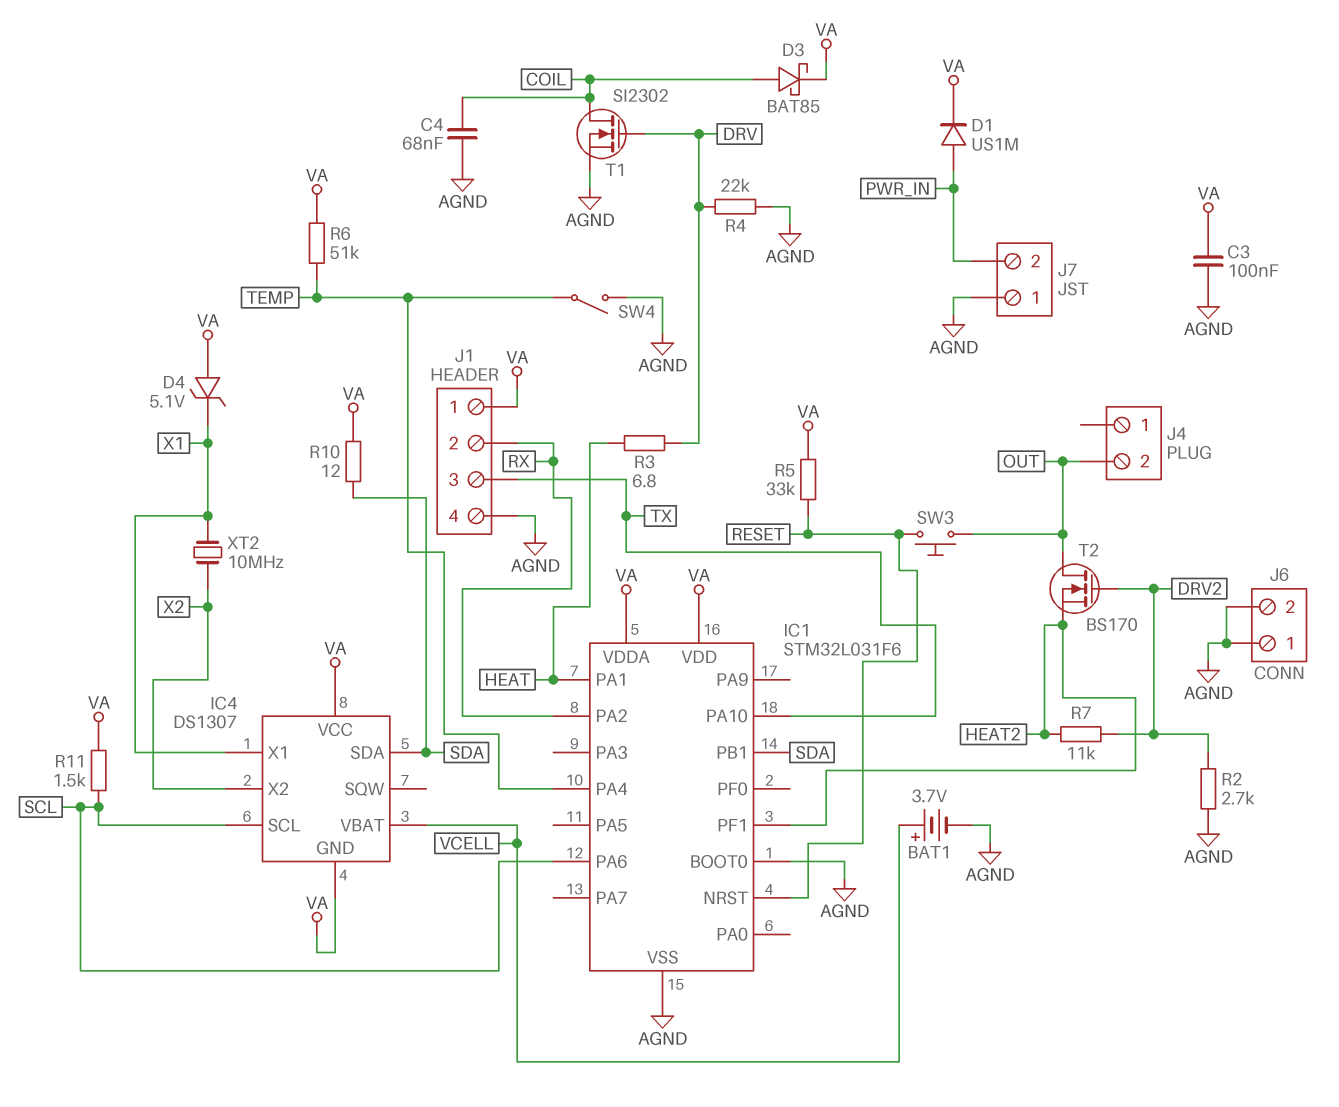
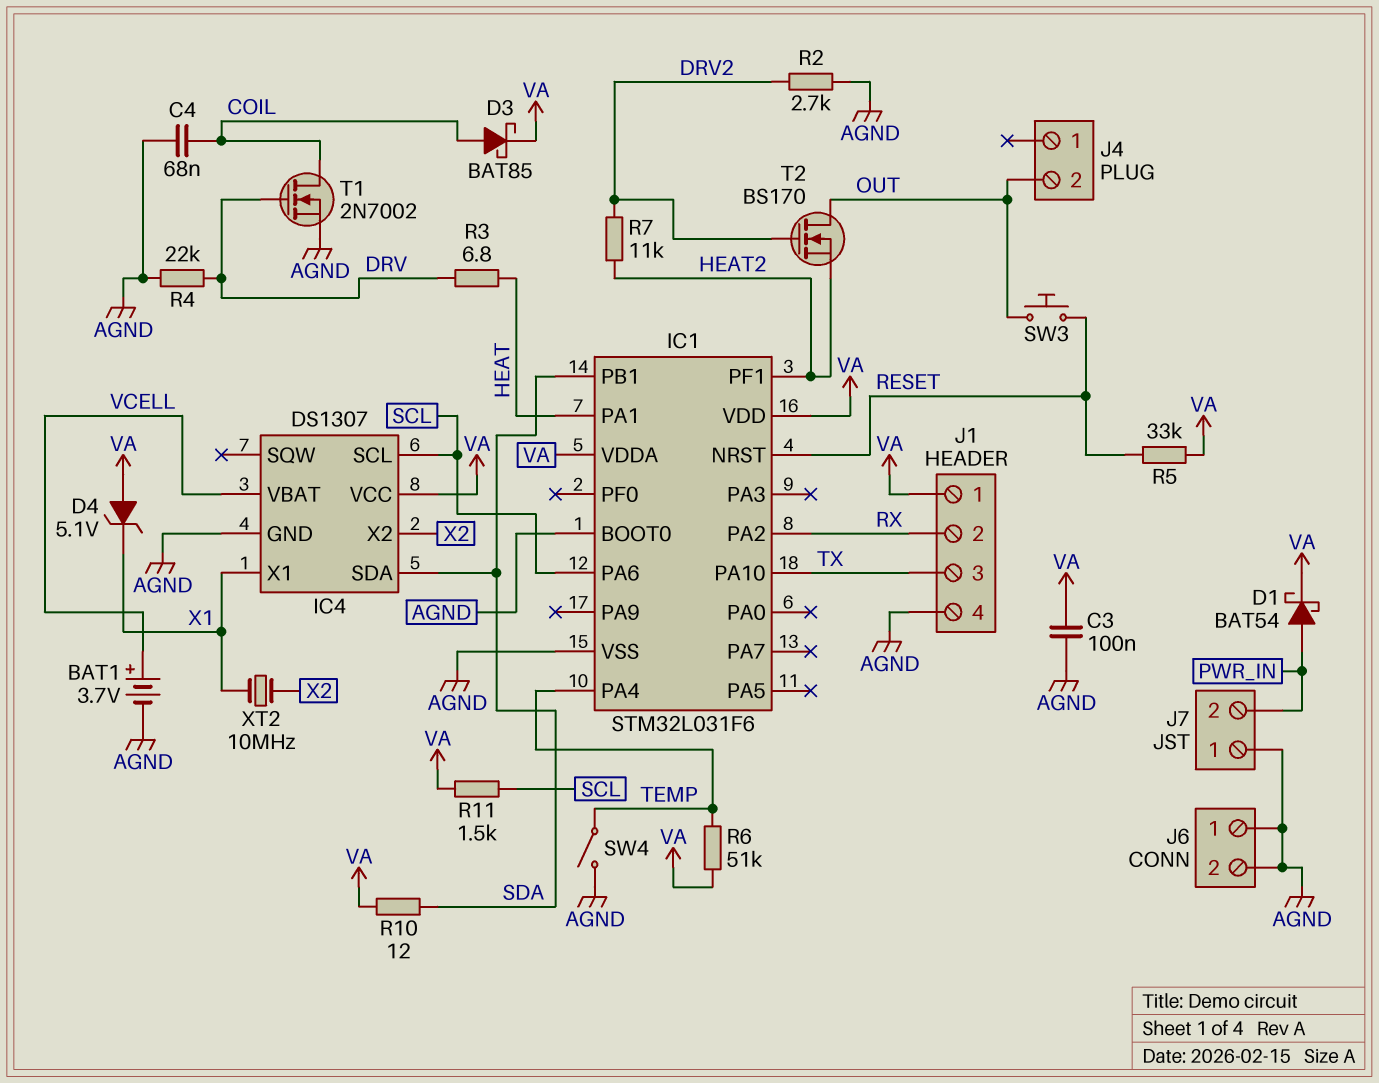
D1: diode US1M (A PWR_IN, K VA) -> schottky BAT54 (A PWR_IN, K VA)
IC4 pin GND: VA -> AGND
T1: NMOS SI2302 (G DRV, D COIL, S AGND) -> NMOS 2N7002 (G DRV, D COIL, S AGND)

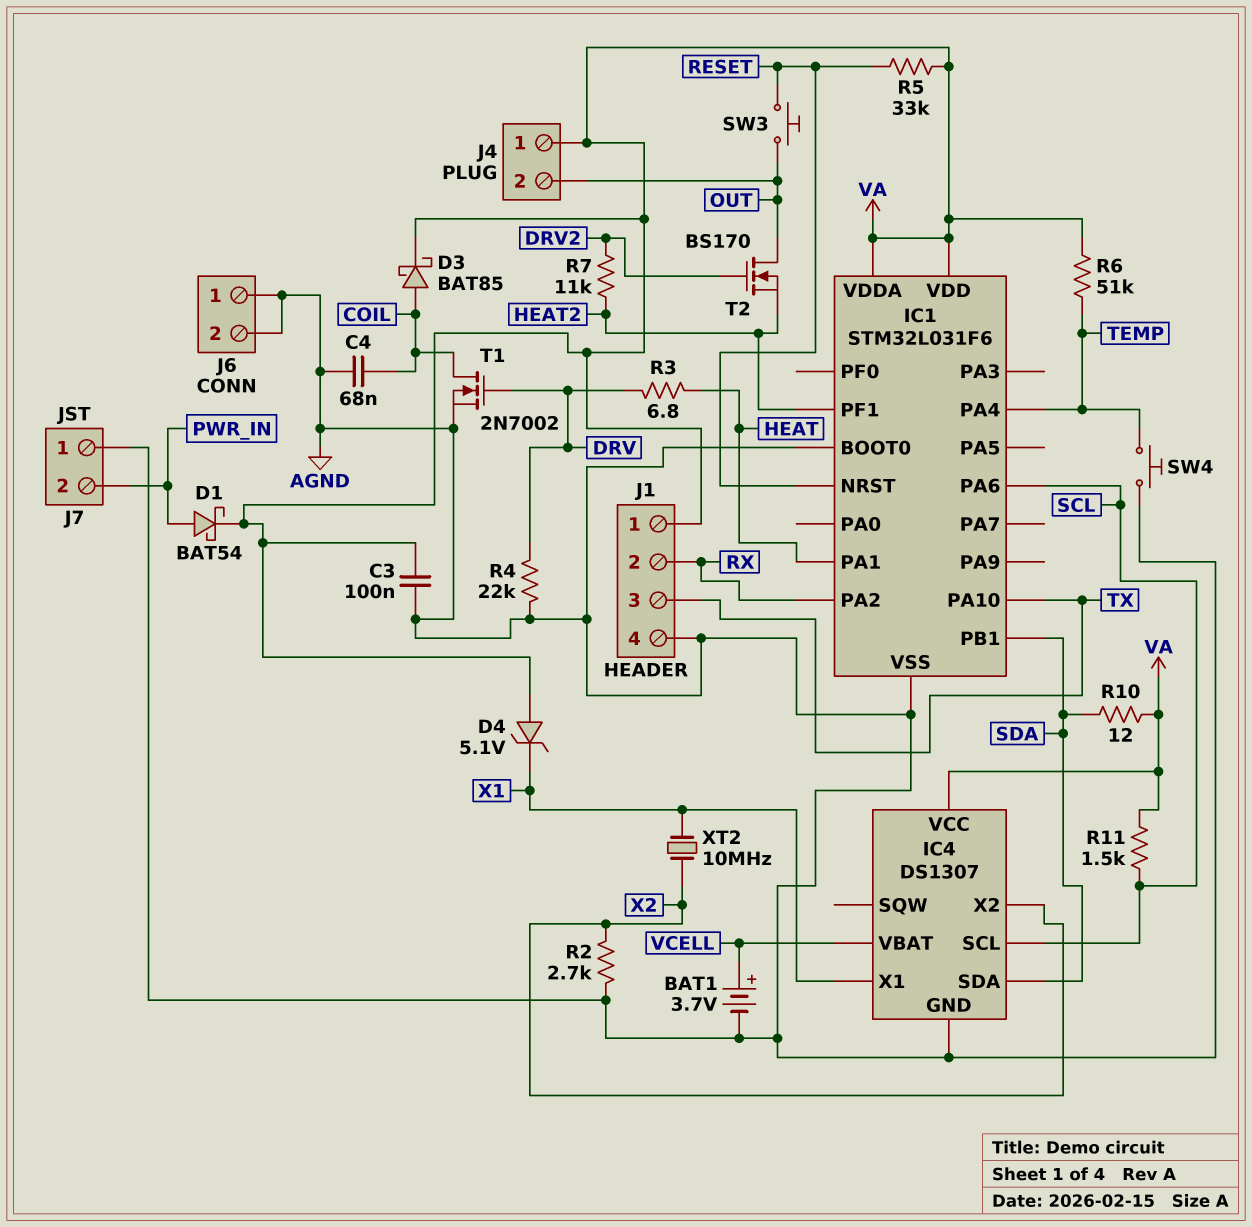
J4 pin 1: none -> VA
R2: 2.7k (AGND, DRV2) -> 2.7k (AGND, X2)
SW4: switch (AGND, TEMP) -> button (AGND, TEMP)

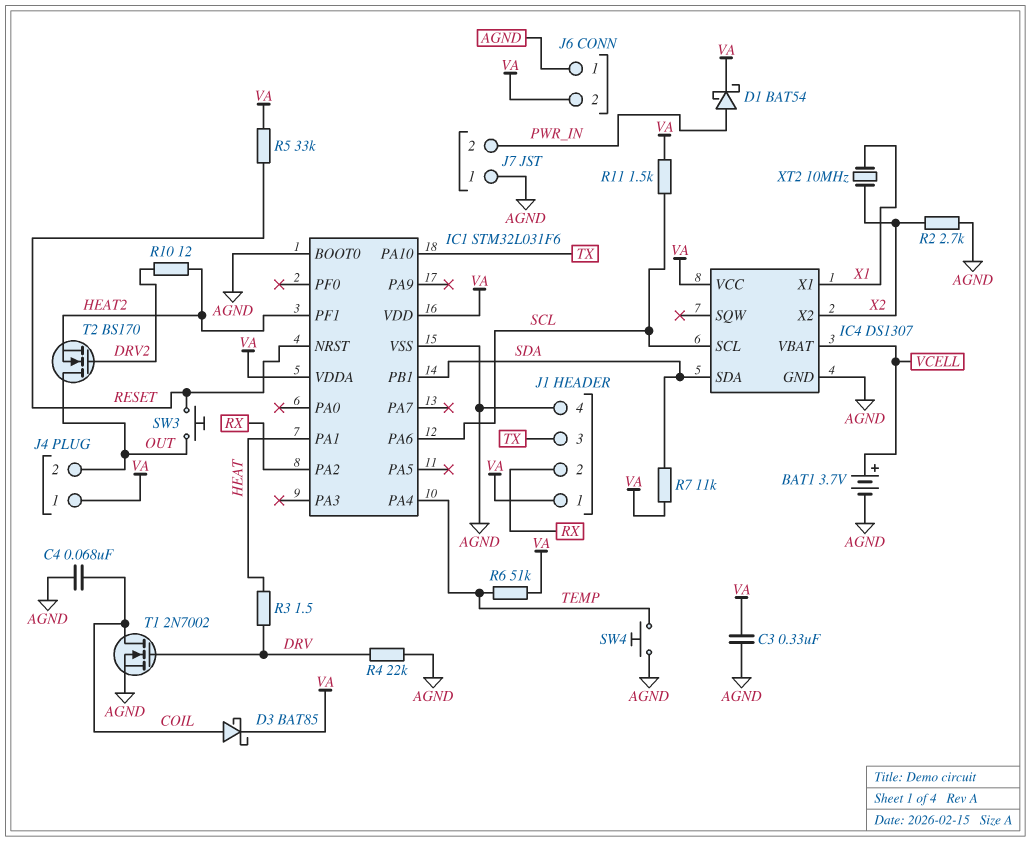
C3: 100nF (AGND, VA) -> 330nF (AGND, VA)
D4: zener 5.1V (A VA, K X1) -> none
J6 pin 2: AGND -> VA
R3: 6.8 (DRV, HEAT) -> 1.5 (DRV, HEAT)
R7: 11k (DRV2, HEAT2) -> 11k (SDA, VA)
R10: 12 (SDA, VA) -> 12 (DRV2, HEAT2)

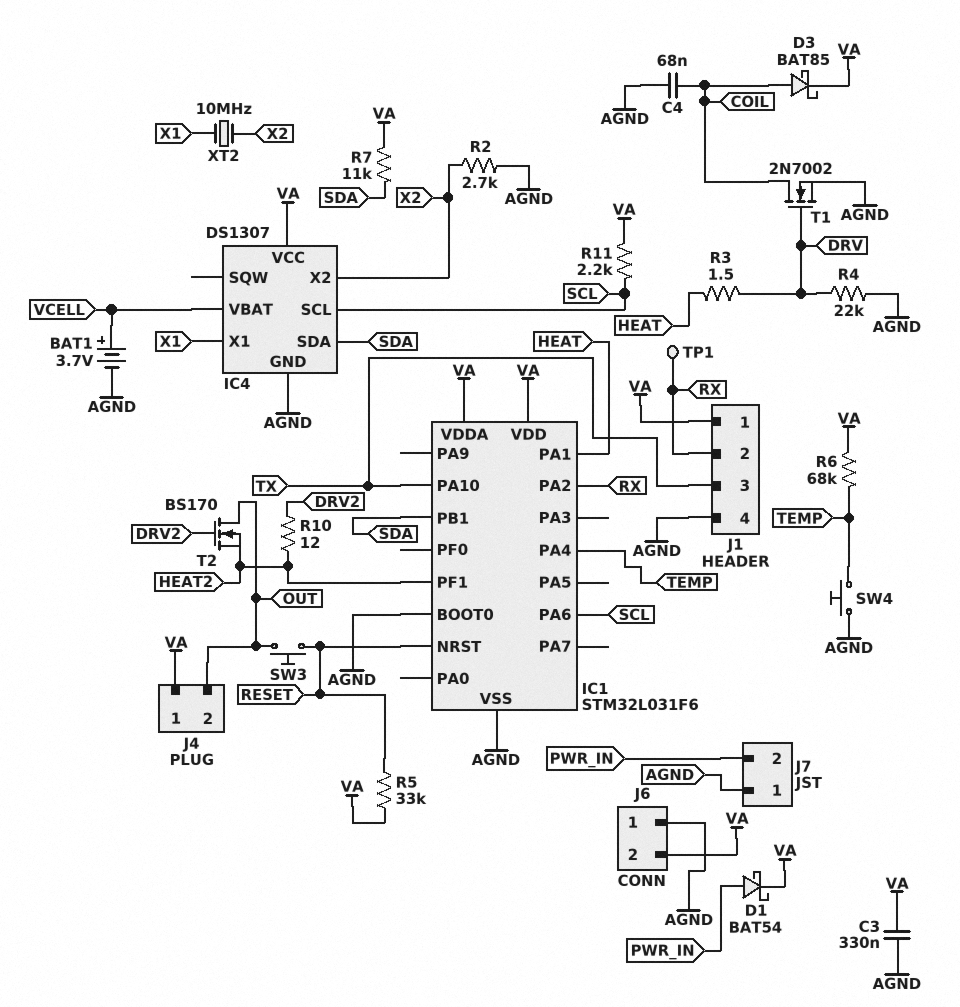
R6: 51k (TEMP, VA) -> 68k (TEMP, VA)
R11: 1.5k (SCL, VA) -> 2.2k (SCL, VA)
TP1: none -> test point (RX)

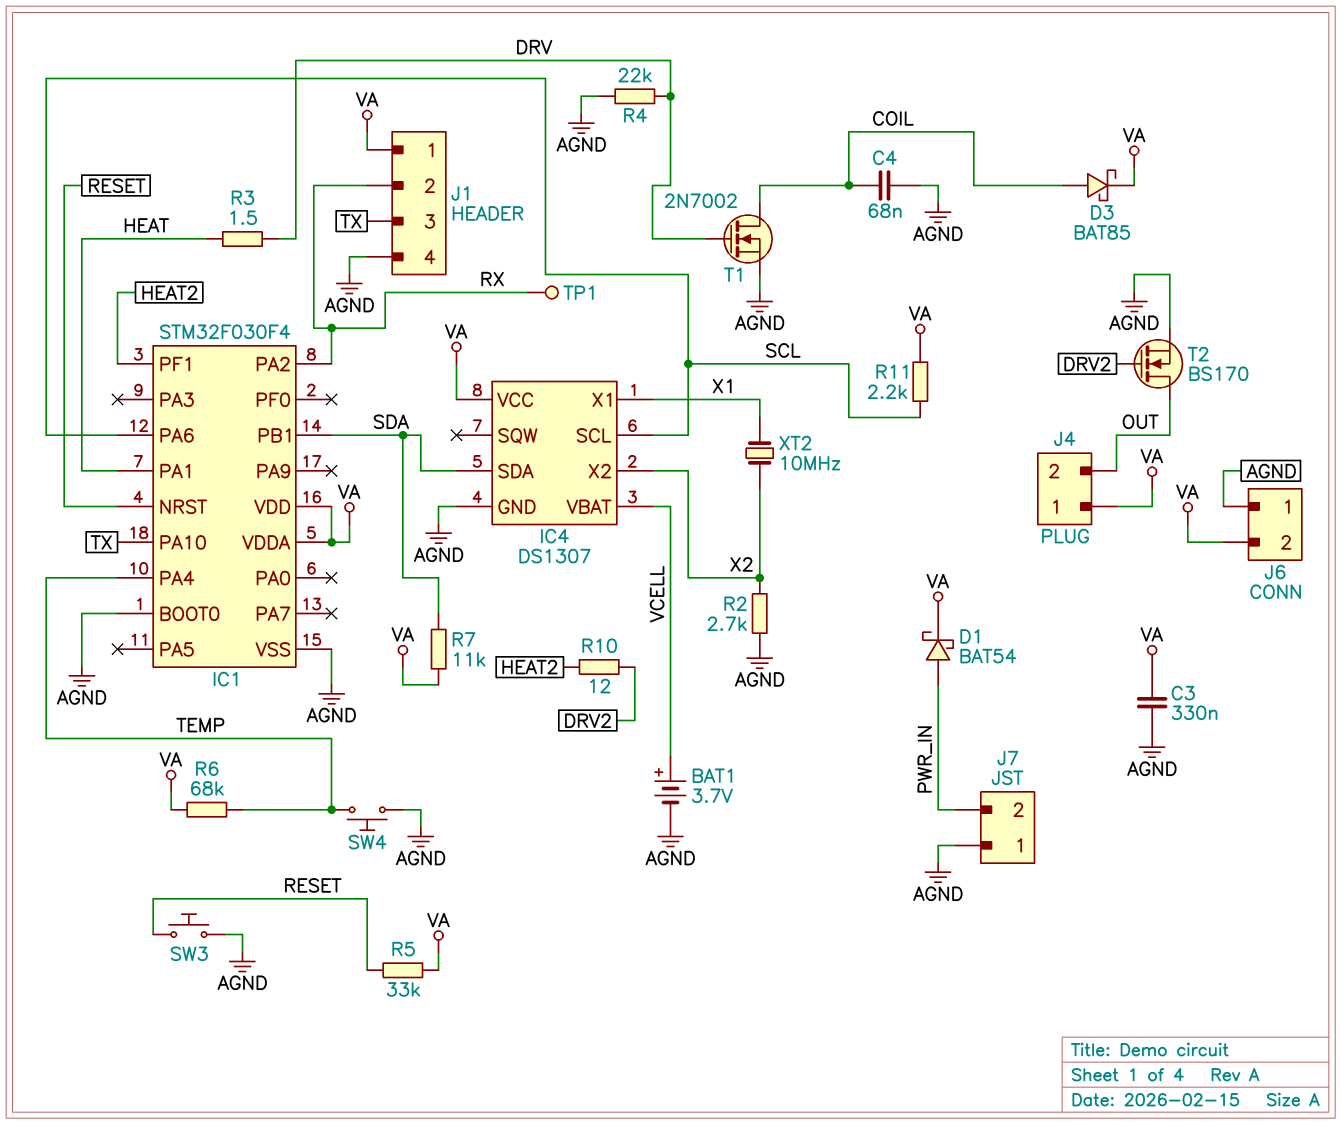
IC1: STM32L031F6 -> STM32F030F4
SW3: button (OUT, RESET) -> button (AGND, RESET)
T2: NMOS BS170 (G DRV2, D OUT, S HEAT2) -> NMOS BS170 (G DRV2, D OUT, S AGND)

